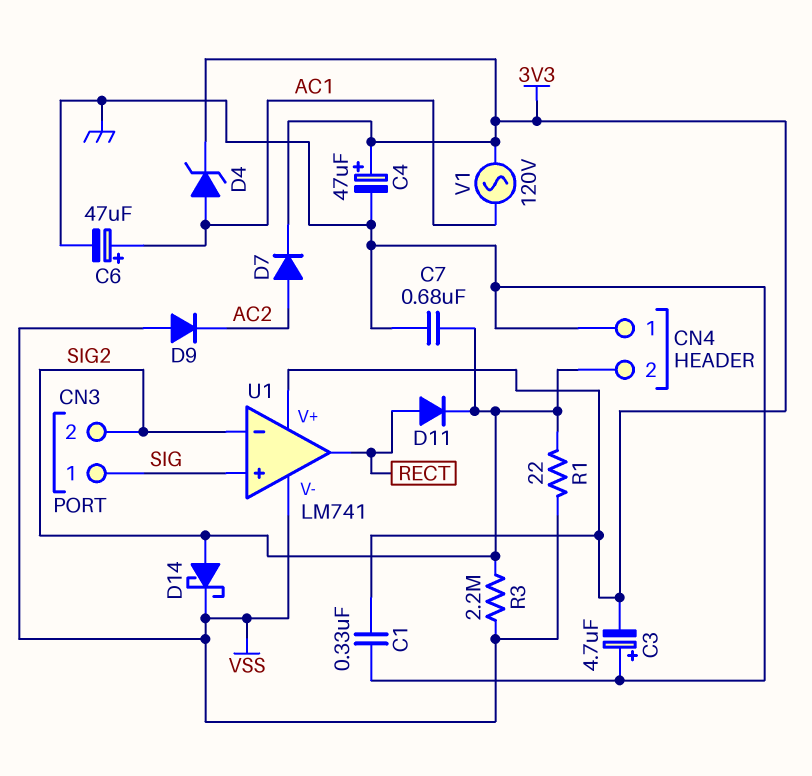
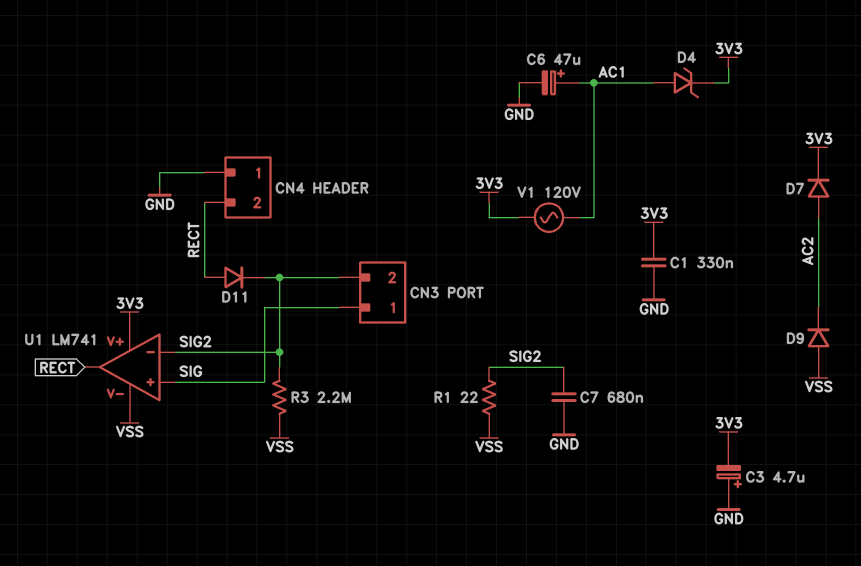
C4: 47uF (plus 3V3, minus GND) -> none
CN4 pin 2: SIG2 -> RECT
D14: schottky (A SIG2, K VSS) -> none

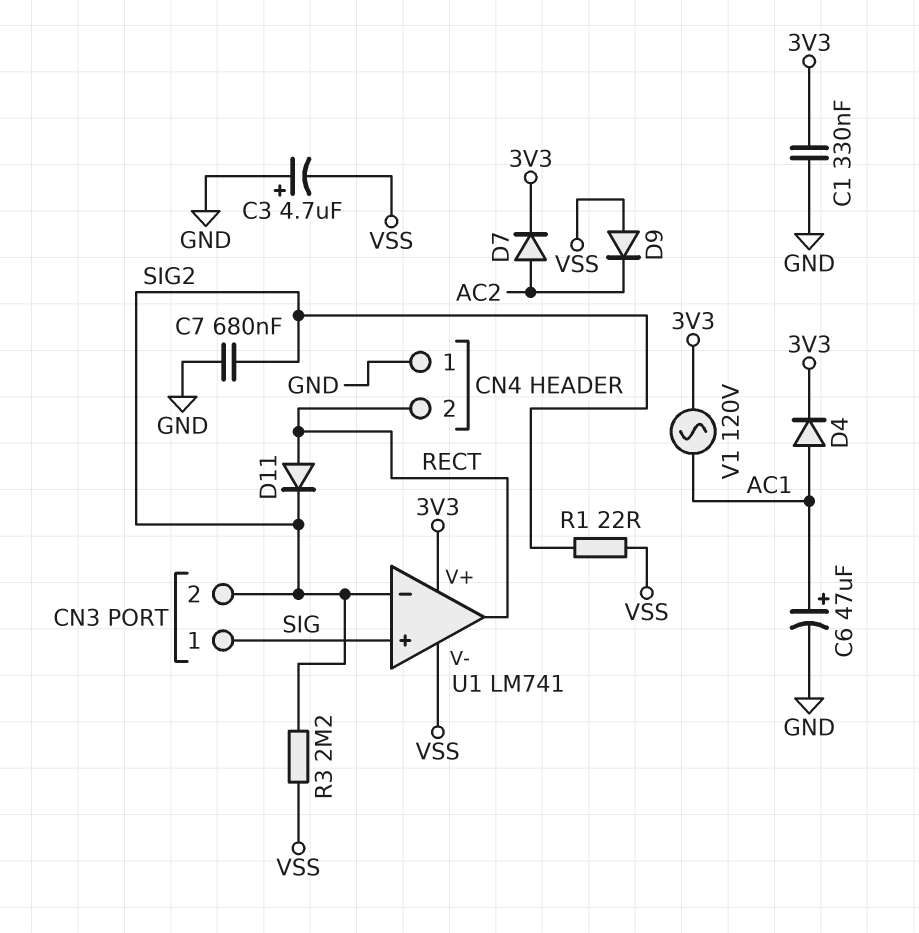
C3: 4.7uF (plus GND, minus 3V3) -> 4.7uF (plus GND, minus VSS)
D4: zener (A AC1, K 3V3) -> diode (A AC1, K 3V3)

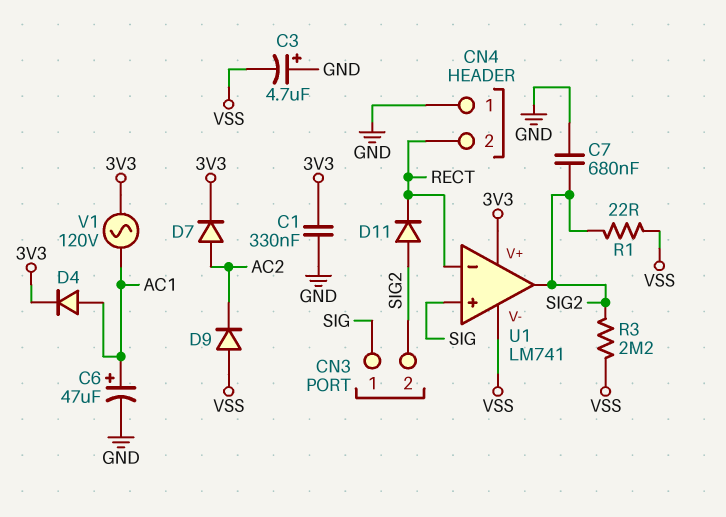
D11: diode (A RECT, K SIG2) -> diode (A SIG2, K RECT)
U1 pin in-: SIG2 -> RECT
U1 pin out: RECT -> SIG2

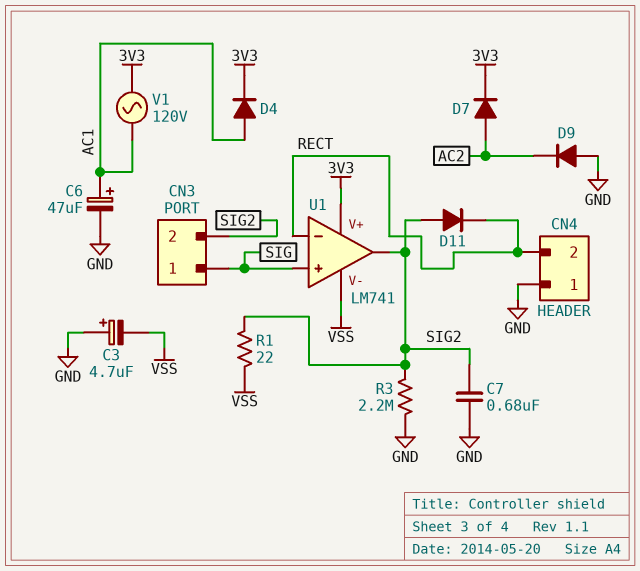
C1: 330nF (3V3, GND) -> none
D9: diode (A VSS, K AC2) -> diode (A GND, K AC2)
R3: 2.2M (SIG2, VSS) -> 2.2M (GND, SIG2)

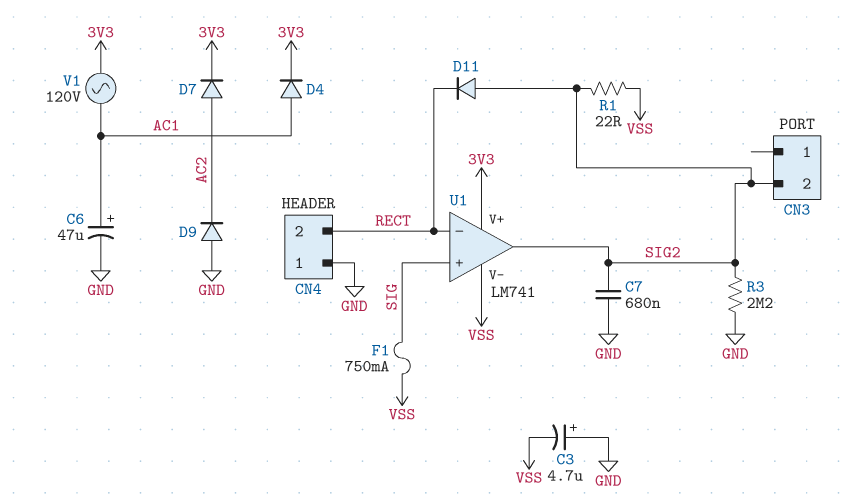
CN3 pin 1: SIG -> none
F1: none -> 750mA (SIG, VSS)

